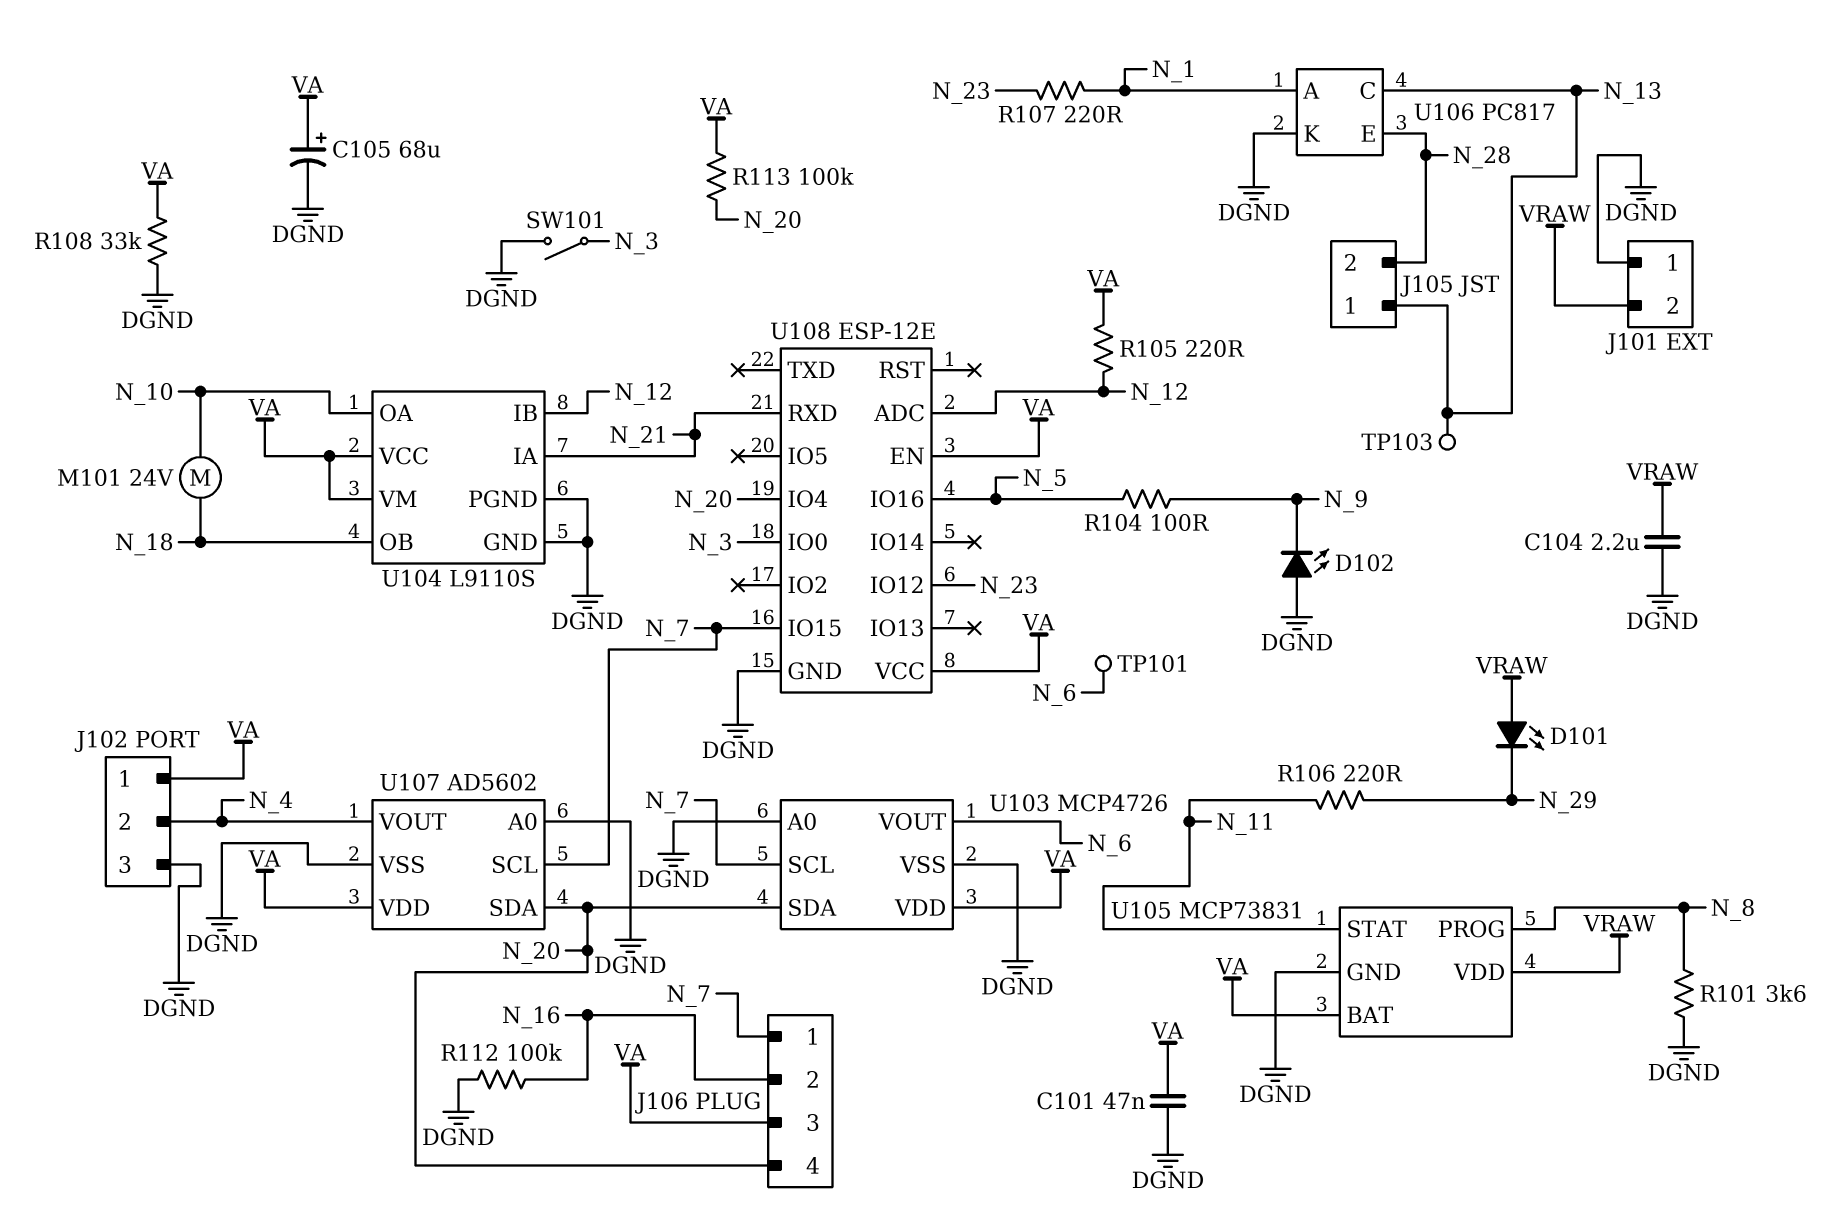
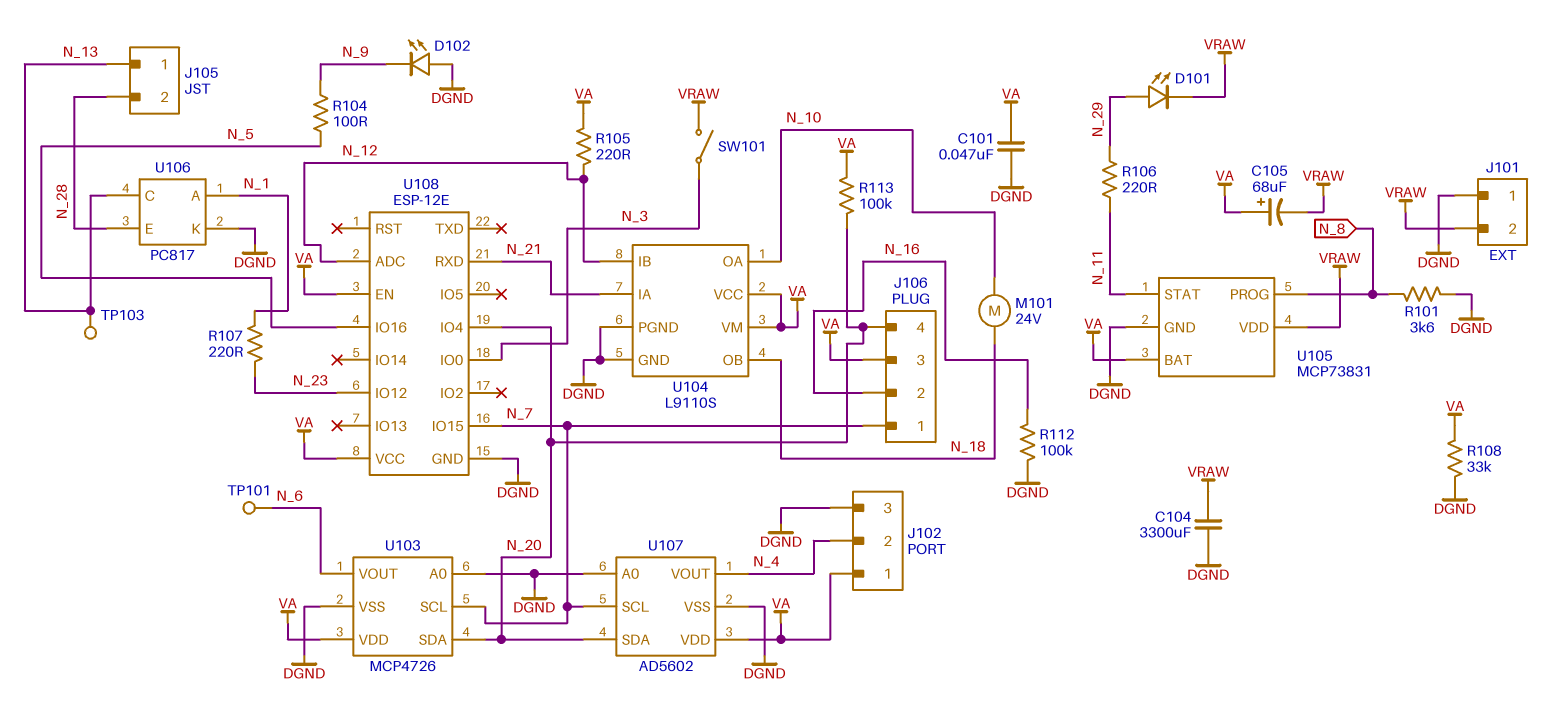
C104: 2.2uF (DGND, VRAW) -> 3300uF (DGND, VRAW)
C105: 68uF (plus VA, minus DGND) -> 68uF (plus VA, minus VRAW)
D101: LED (A VRAW, K N_29) -> LED (A N_29, K VRAW)
SW101: switch (DGND, N_3) -> switch (N_3, VRAW)

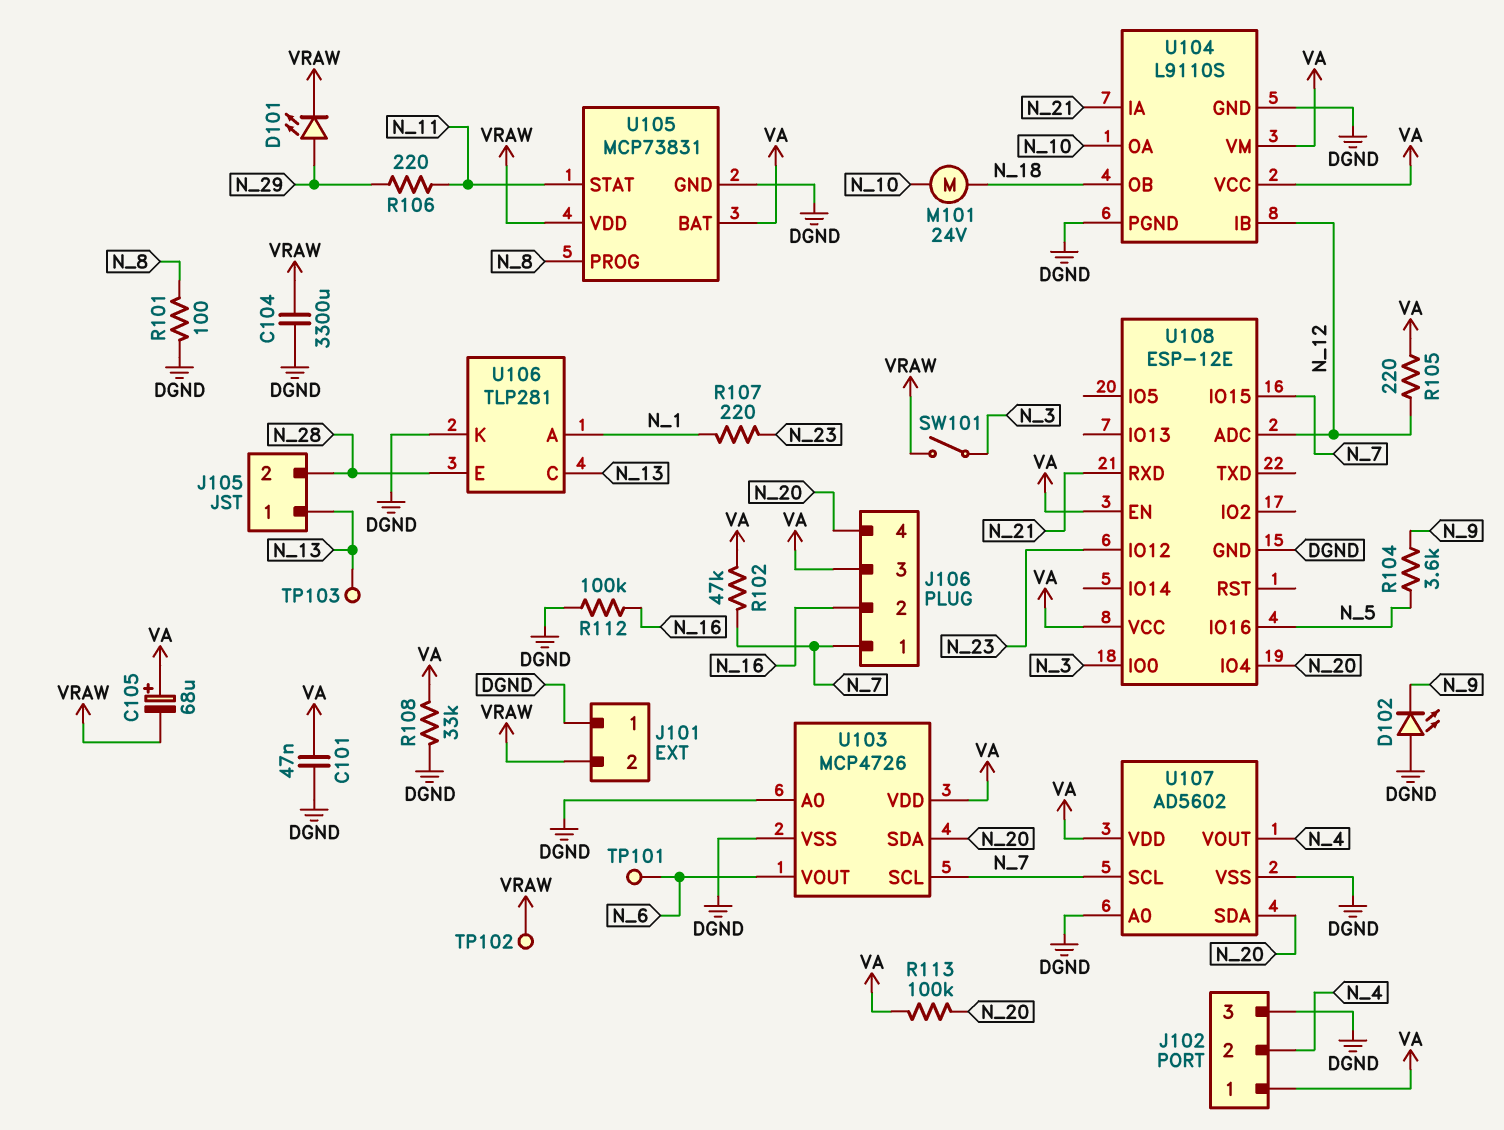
R101: 3.6k (DGND, N_8) -> 100 (DGND, N_8)
R102: none -> 47k (N_7, VA)
R104: 100 (N_5, N_9) -> 3.6k (N_5, N_9)
TP102: none -> test point (VRAW)
U106: PC817 -> TLP281

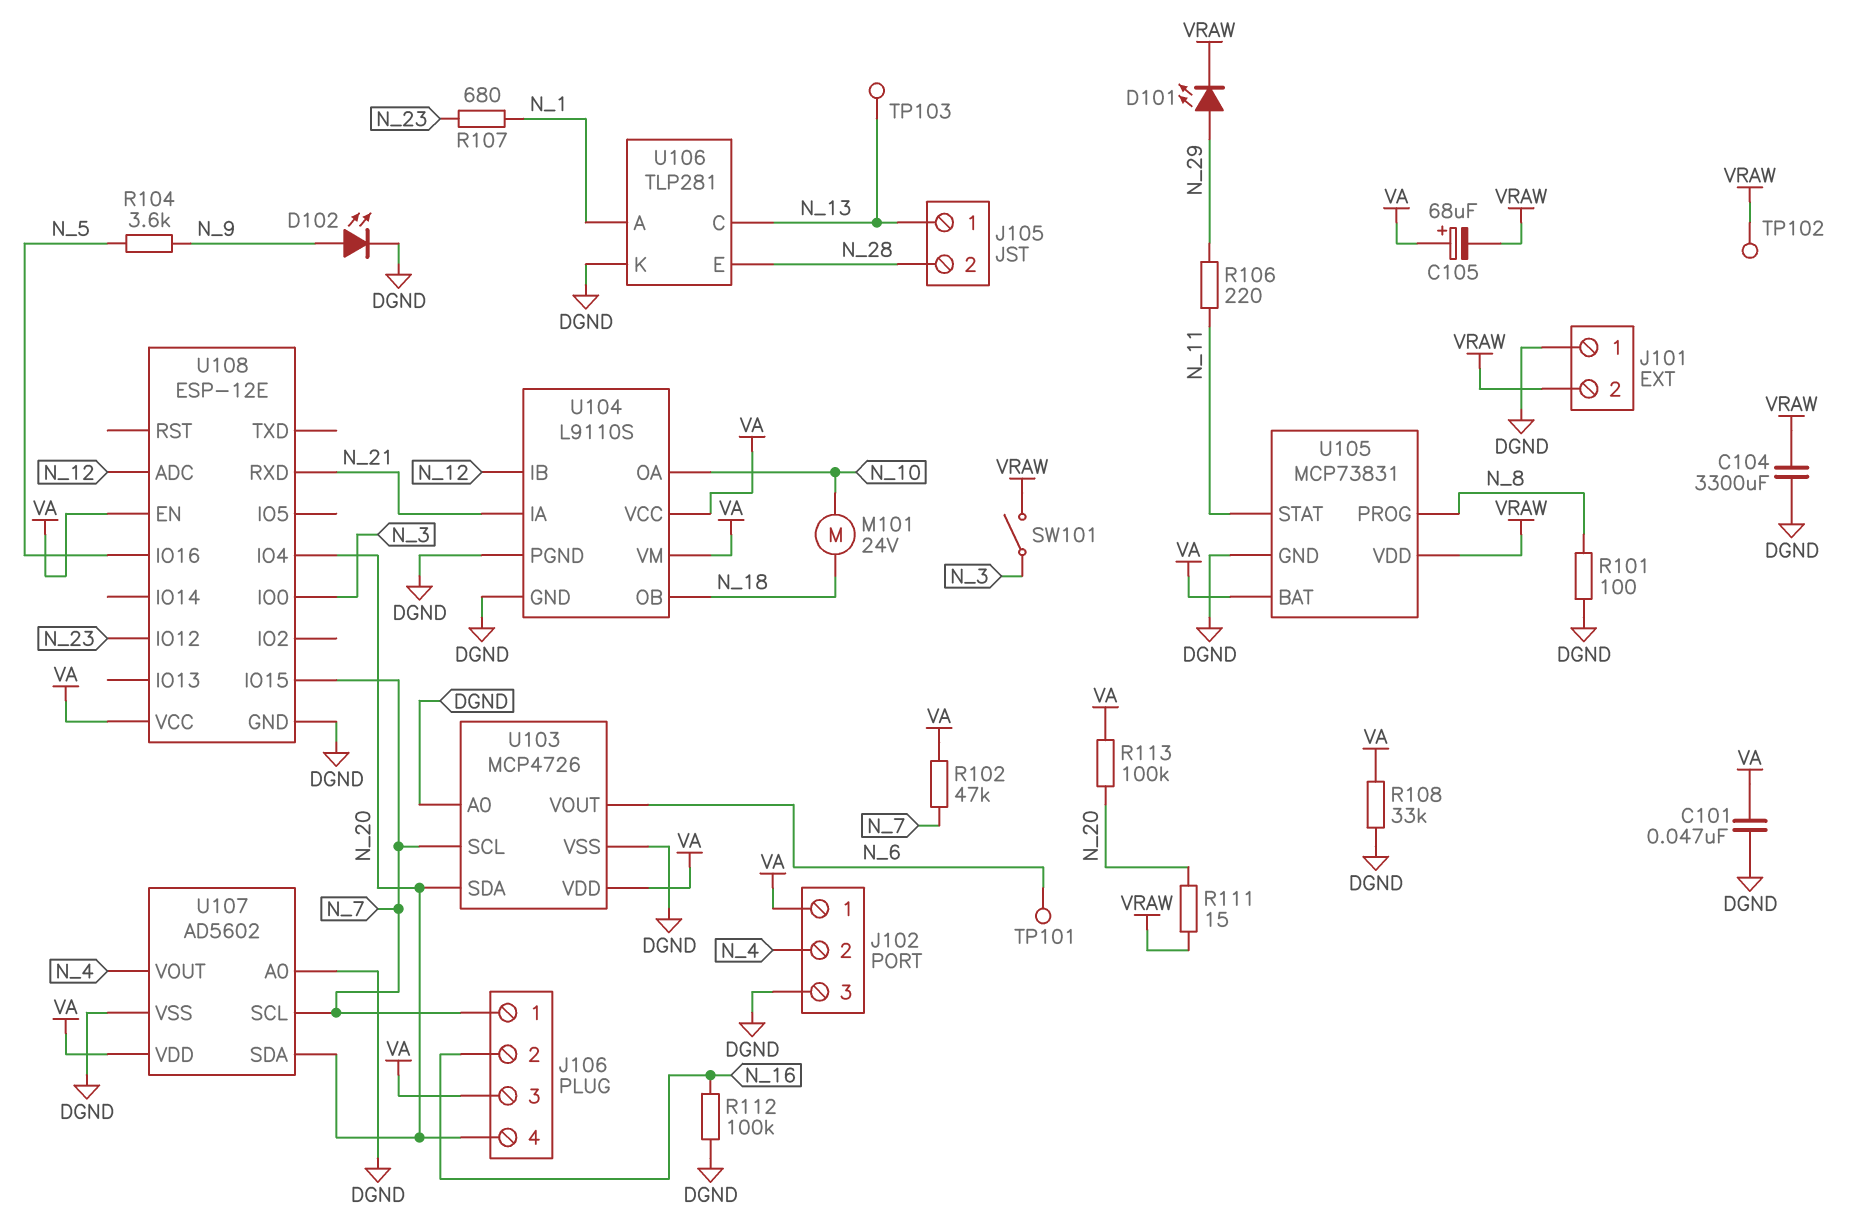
D102: LED (A DGND, K N_9) -> LED (A N_9, K DGND)
R105: 220 (N_12, VA) -> none
R107: 220 (N_1, N_23) -> 680 (N_1, N_23)
R111: none -> 15 (N_20, VRAW)

